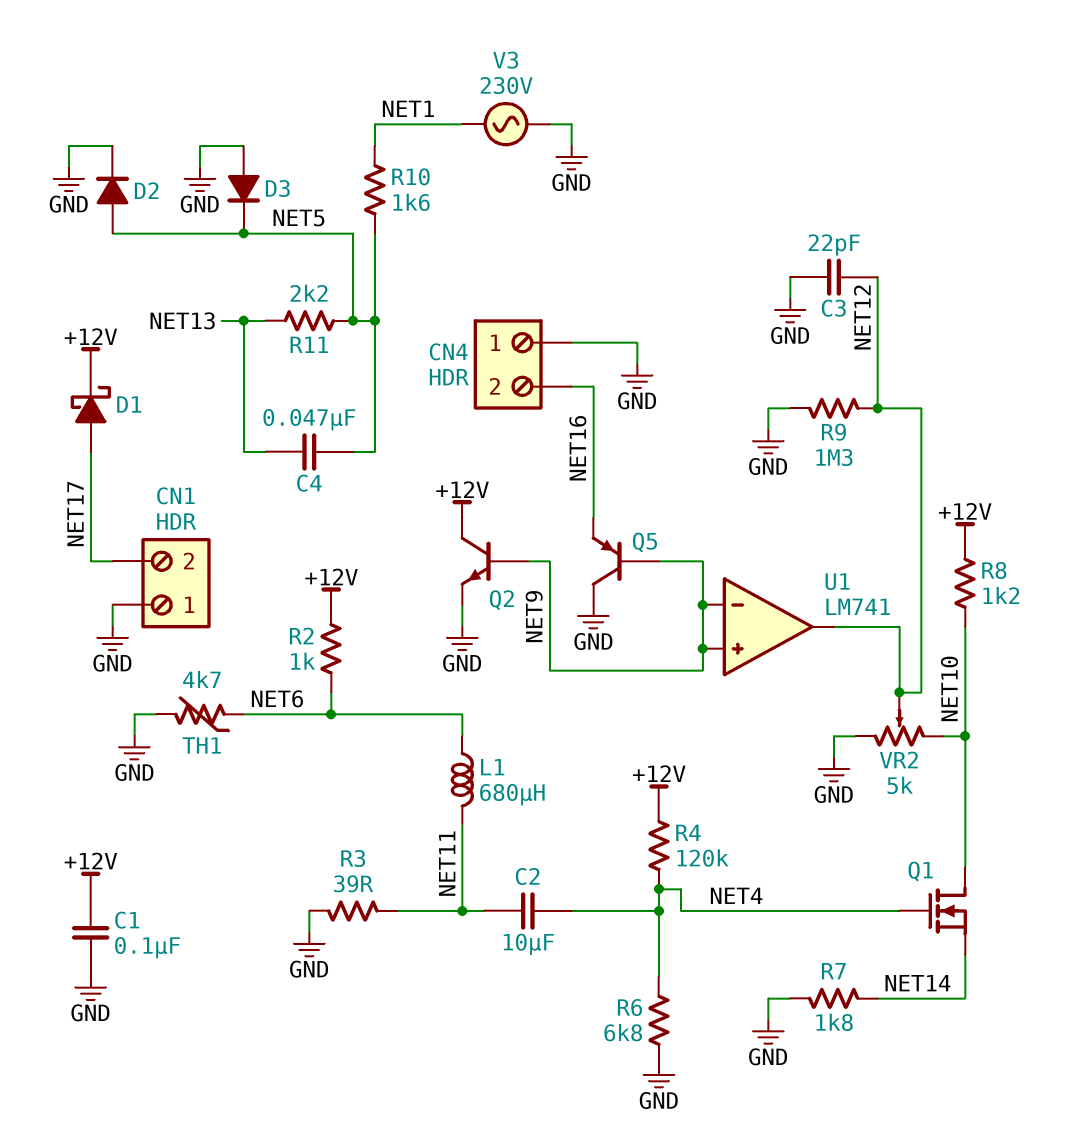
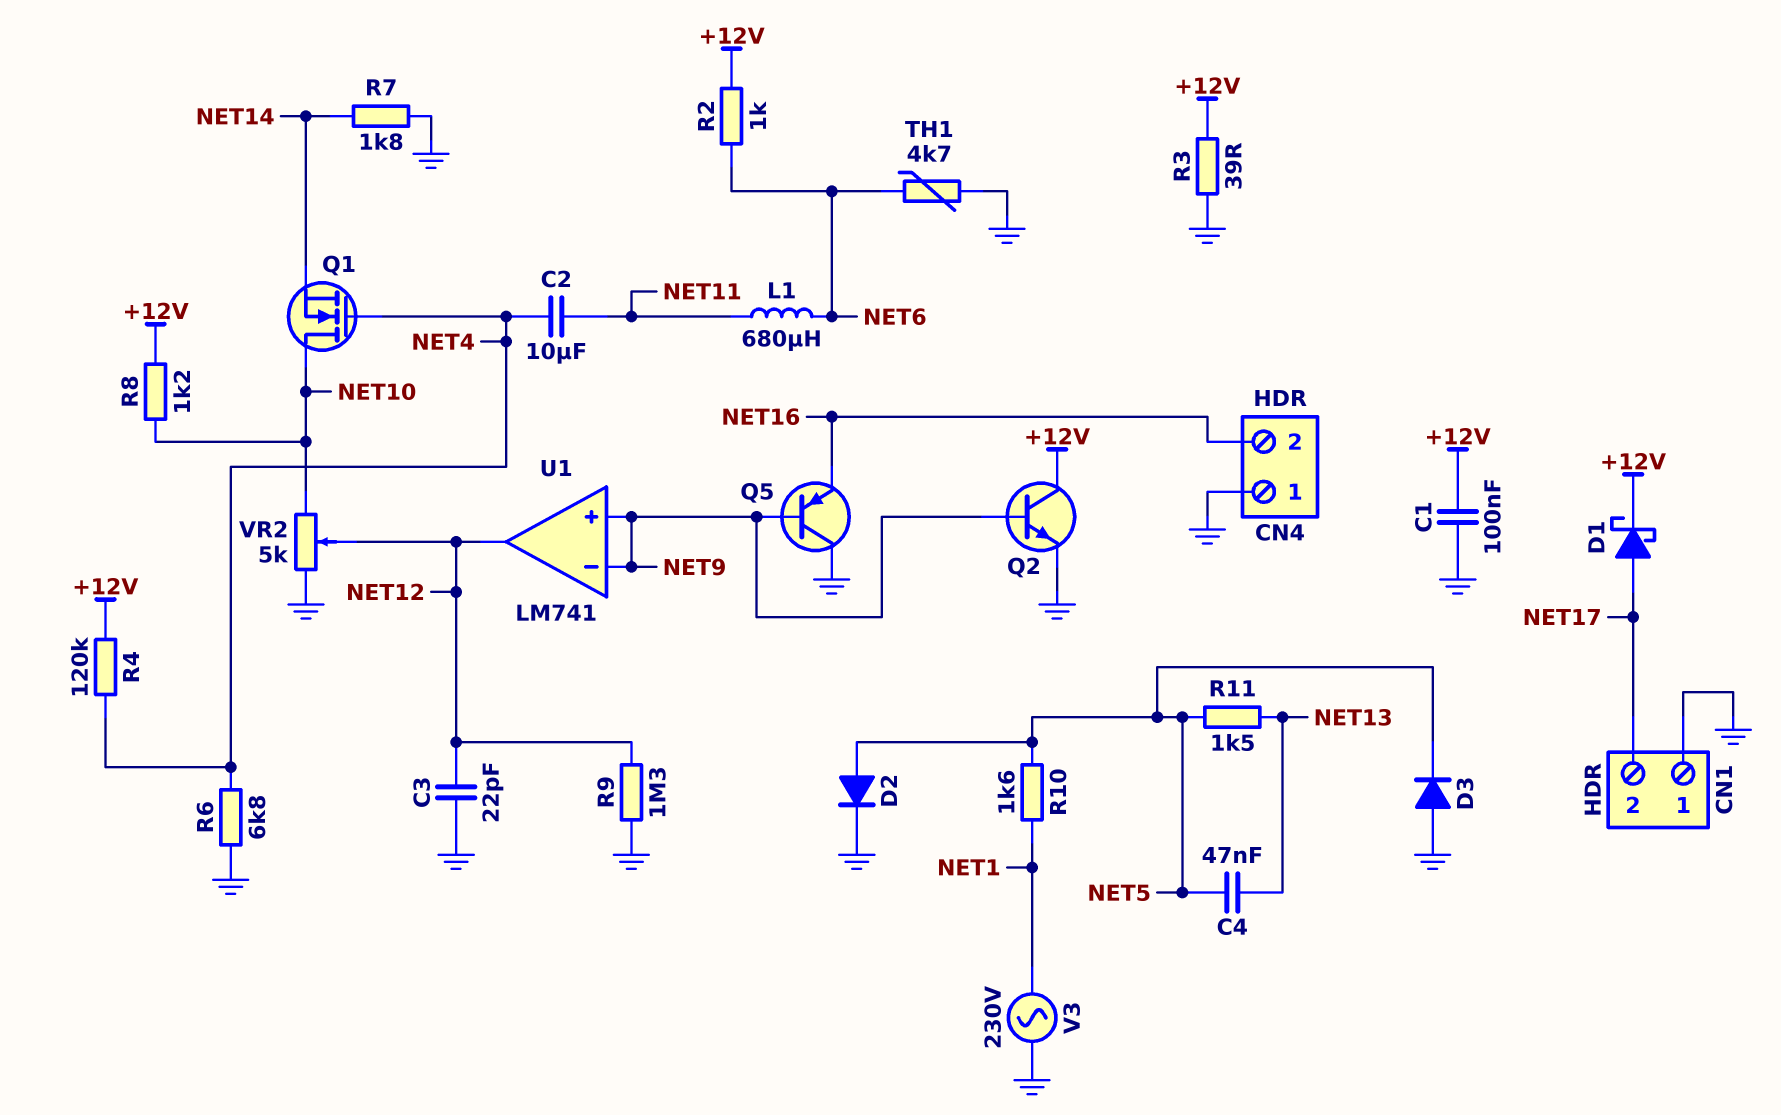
R3: 39 (GND, NET11) -> 39 (+12V, GND)
R11: 2.2k (NET5, NET13) -> 1.5k (NET5, NET13)

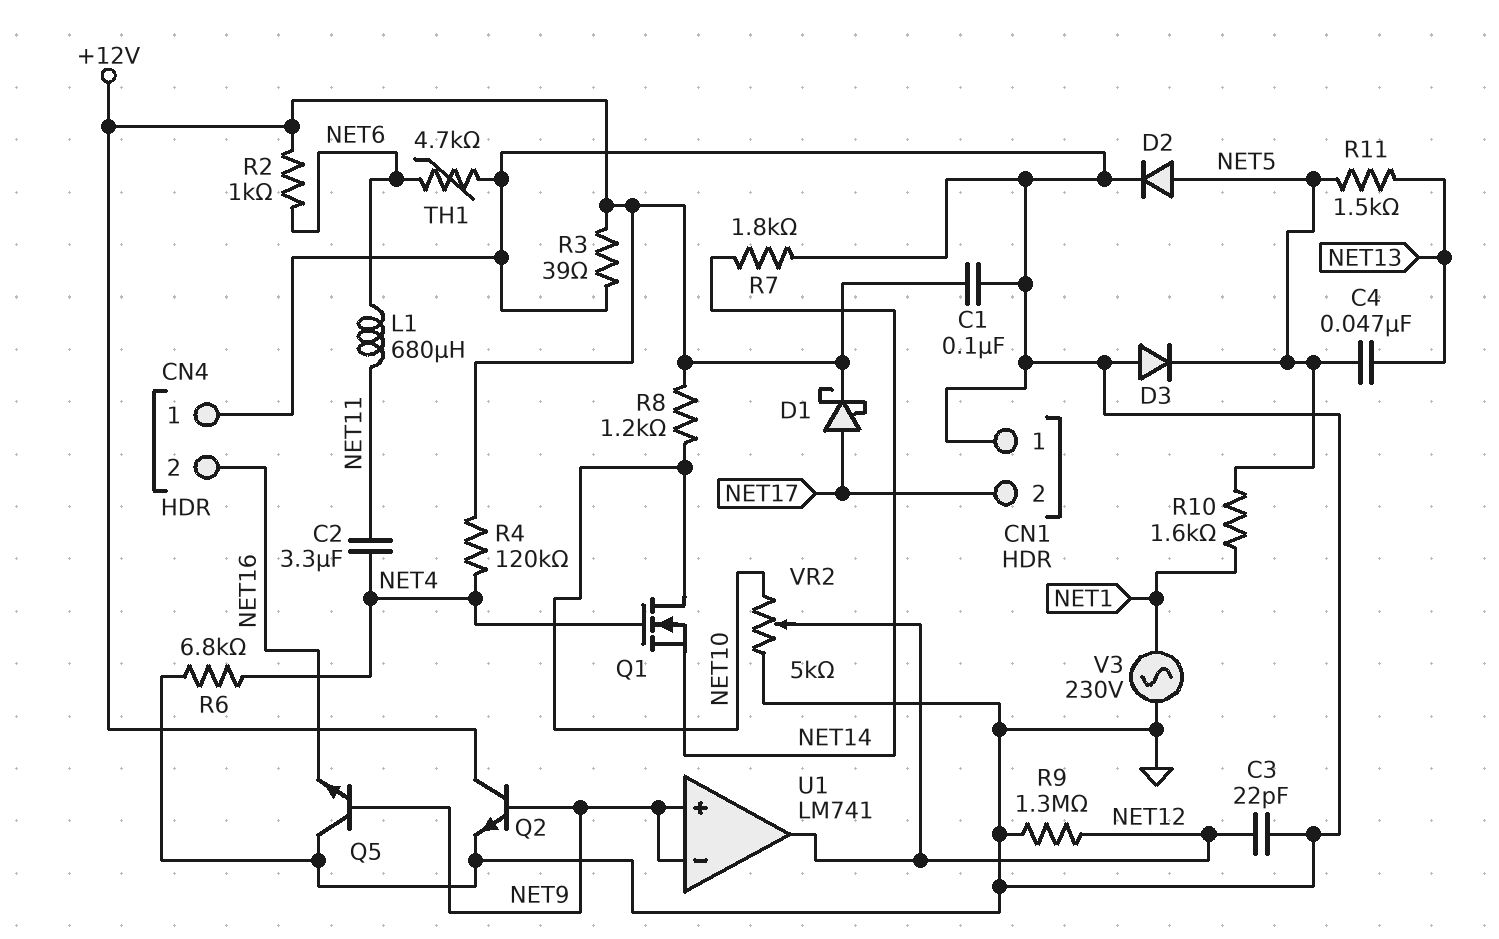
C2: 10uF (NET4, NET11) -> 3.3uF (NET4, NET11)
Q5: PNP (B NET9, C GND, E NET16) -> NPN (B NET9, C GND, E NET16)

